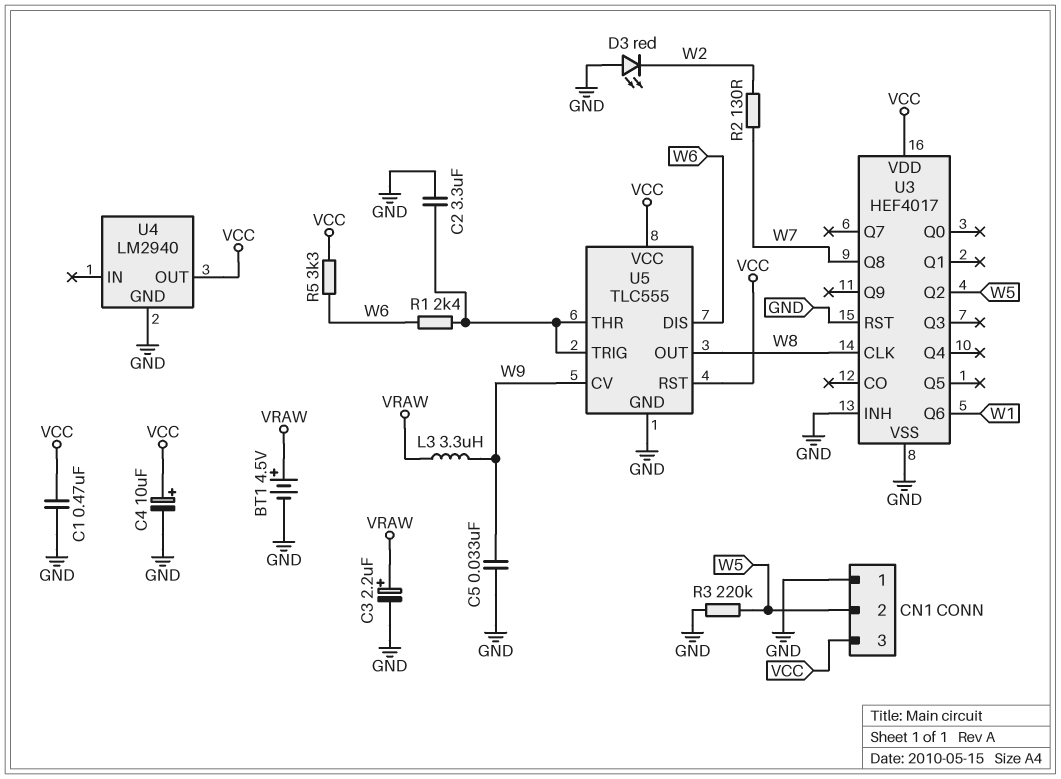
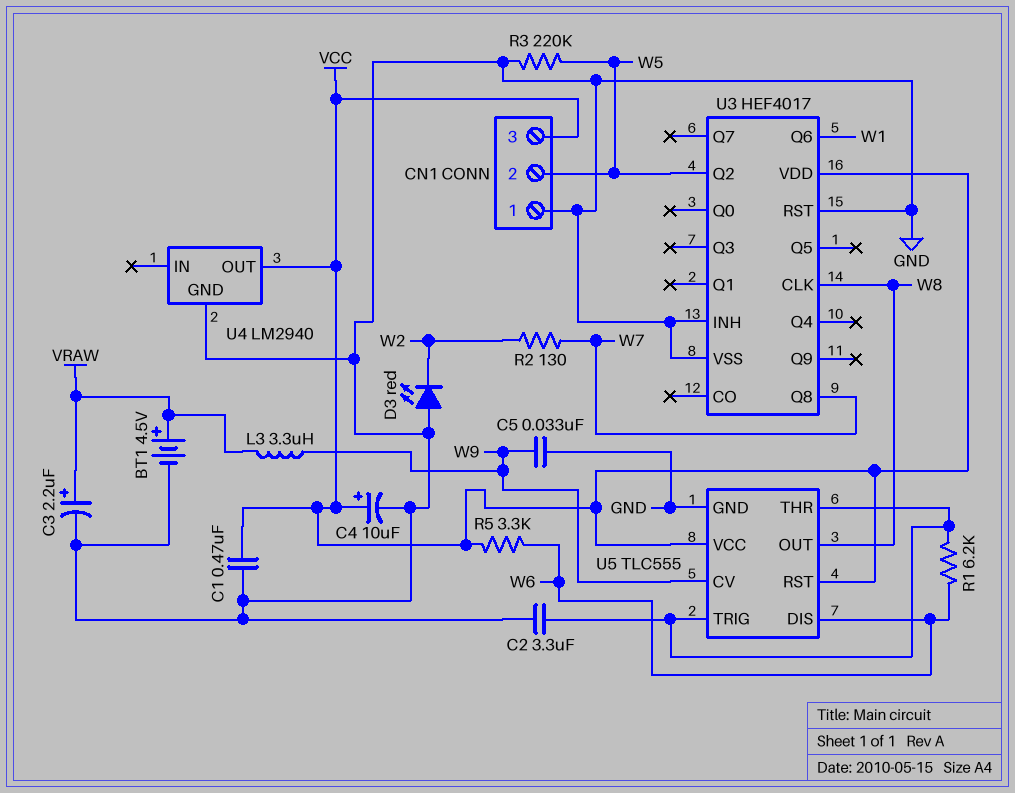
R1: 2.4k (U5/THR, W6) -> 6.2k (U5/THR, W6)

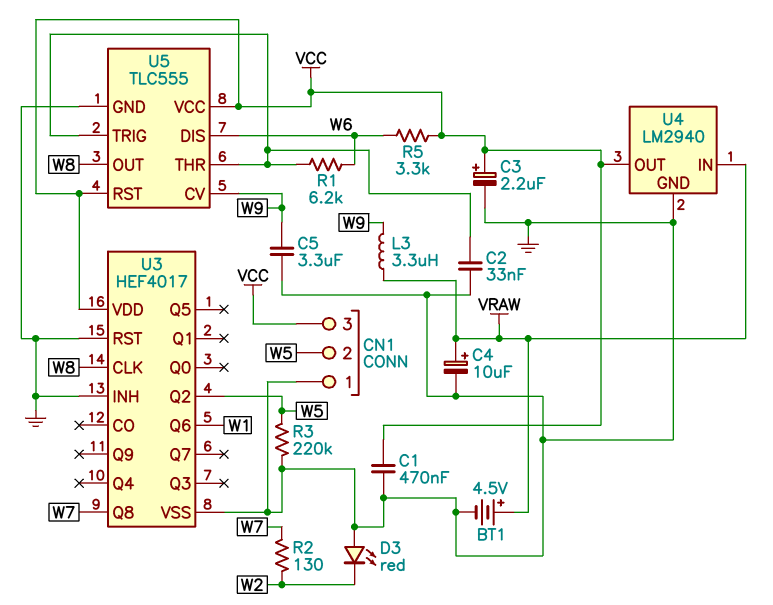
C2: 3.3uF (GND, U5/THR) -> 33nF (GND, U5/THR)
C3: 2.2uF (plus VRAW, minus GND) -> 2.2uF (plus VCC, minus GND)
C4: 10uF (plus VCC, minus GND) -> 10uF (plus VRAW, minus GND)
C5: 33nF (GND, W9) -> 3.3uF (GND, W9)
U4 pin IN: none -> VRAW

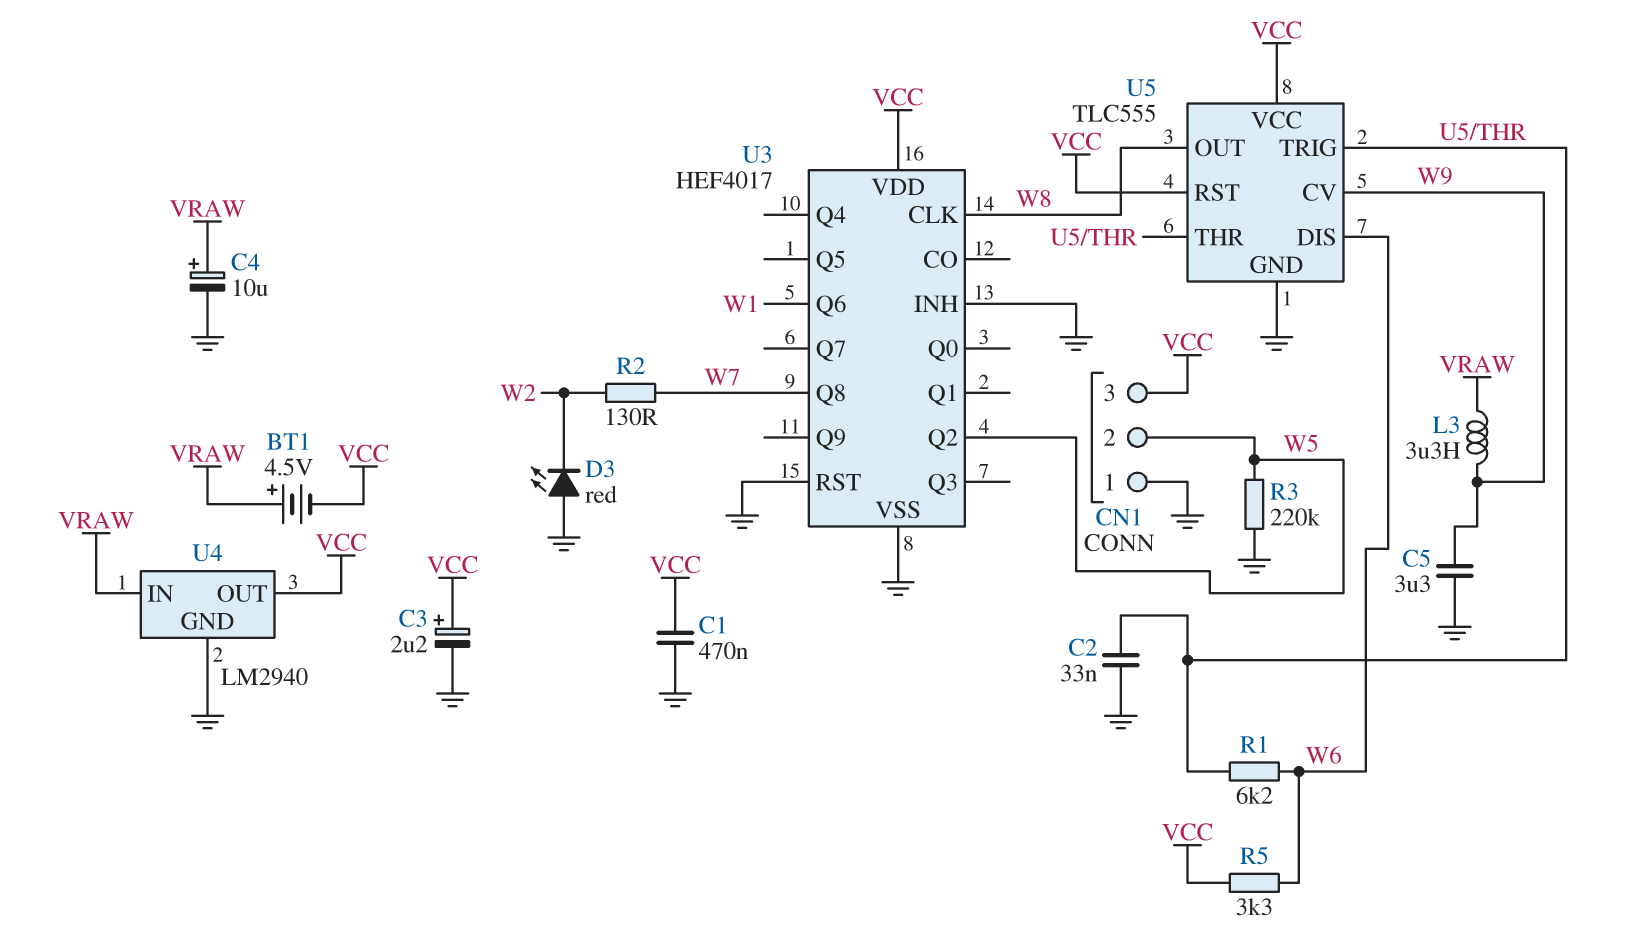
BT1: 4.5V (plus VRAW, minus GND) -> 4.5V (plus VRAW, minus VCC)

